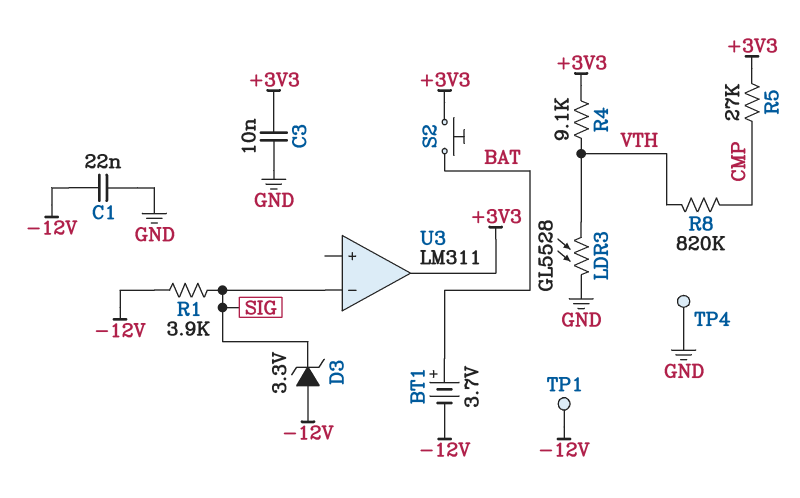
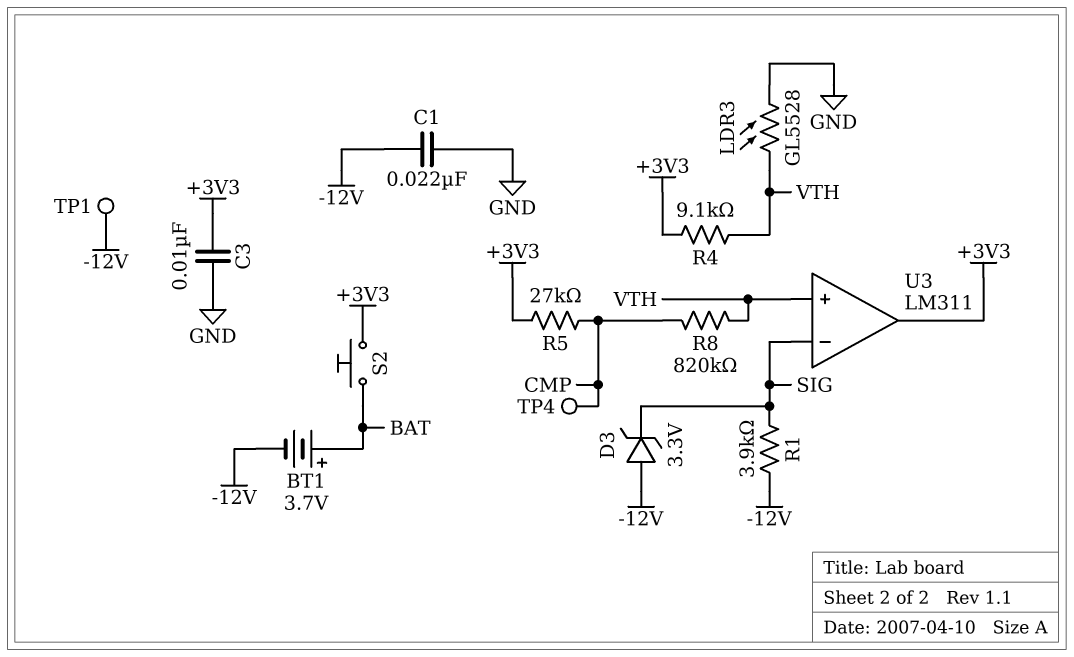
TP4: test point (GND) -> test point (CMP)
U3 pin in+: none -> VTH

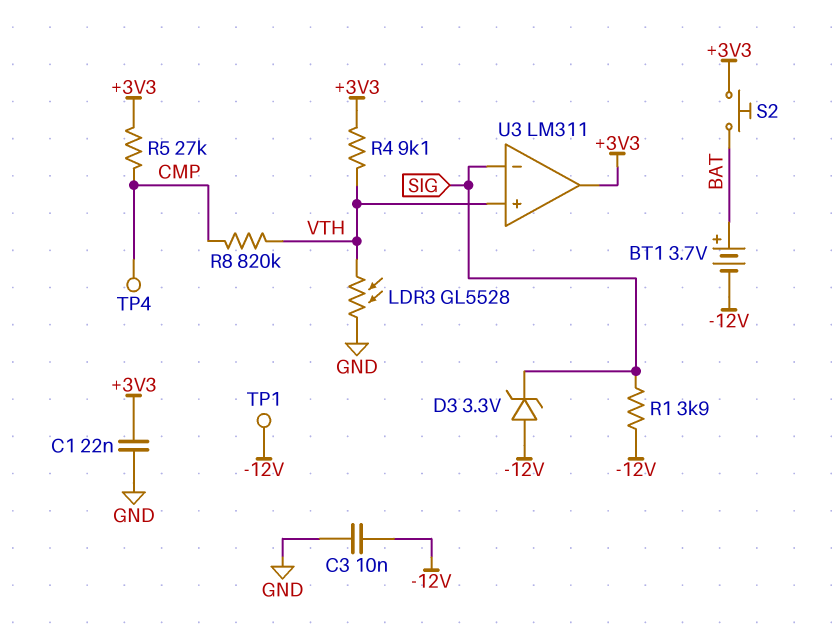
C1: 22nF (-12V, GND) -> 22nF (+3V3, GND)
C3: 10nF (+3V3, GND) -> 10nF (-12V, GND)

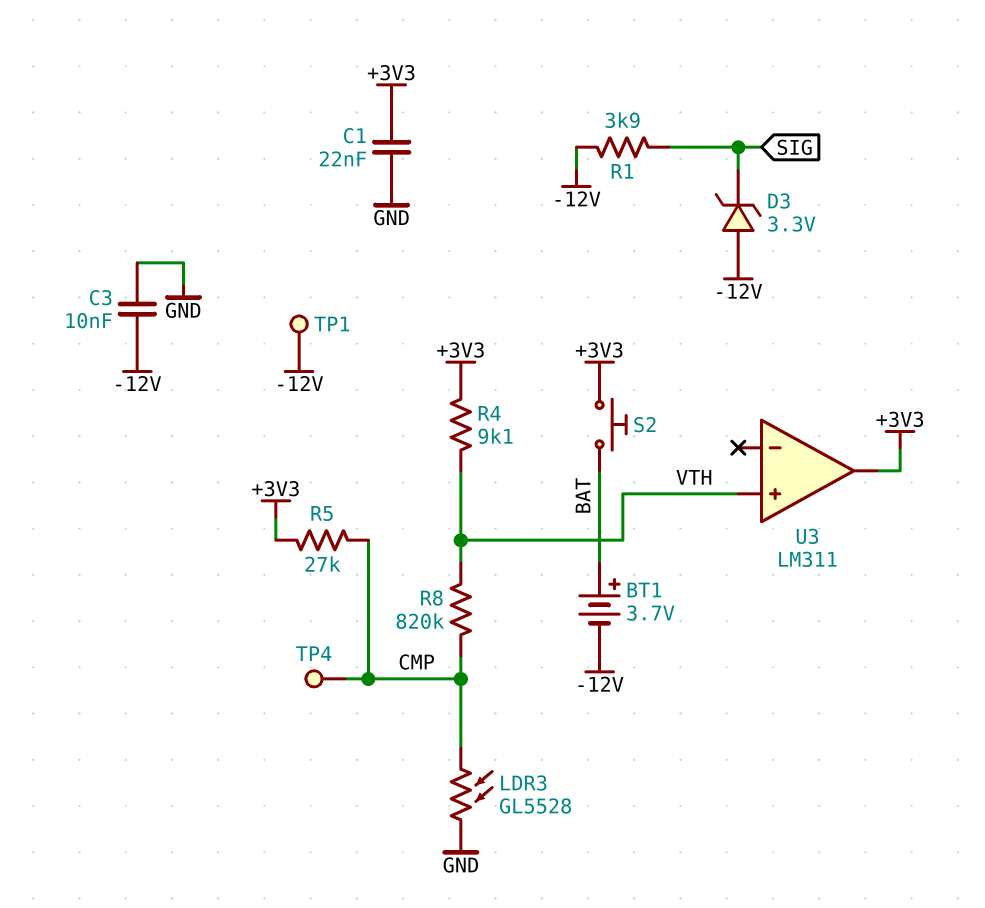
LDR3: GL5528 (GND, VTH) -> GL5528 (CMP, GND)
U3 pin in-: SIG -> none

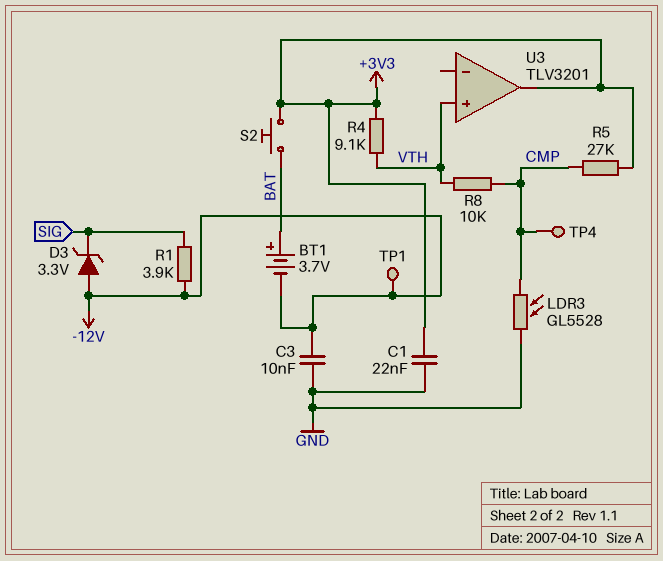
R8: 820k (CMP, VTH) -> 10k (CMP, VTH)
U3: LM311 -> TLV3201

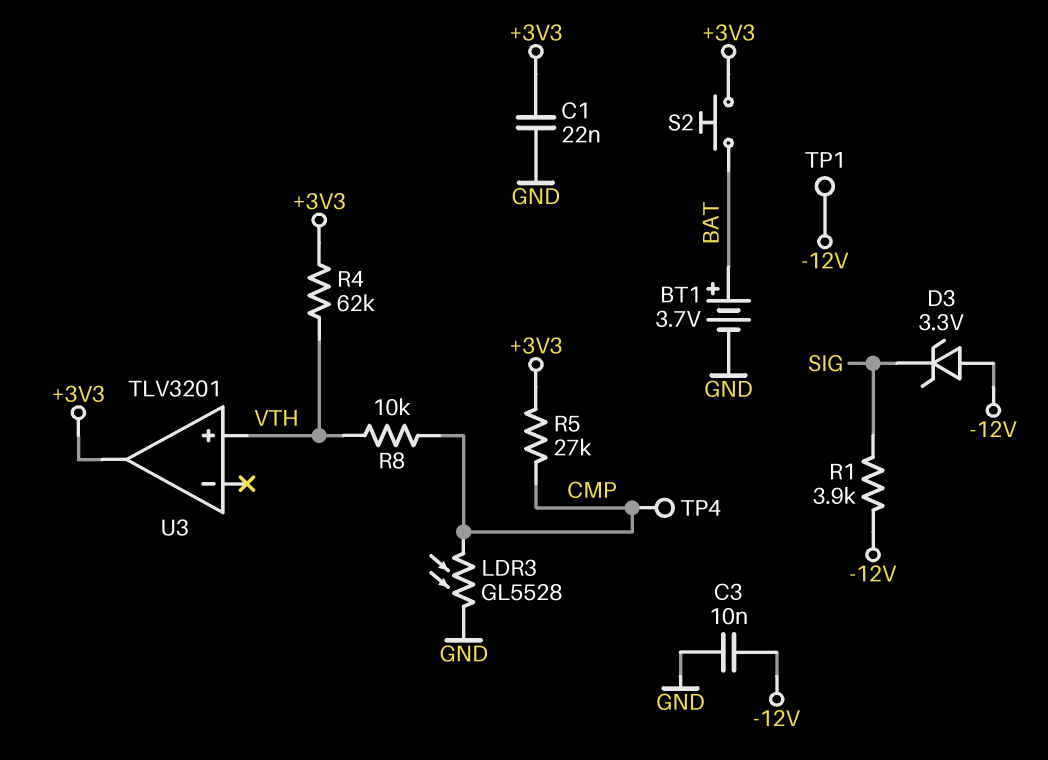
BT1: 3.7V (plus BAT, minus -12V) -> 3.7V (plus BAT, minus GND)
R4: 9.1k (+3V3, VTH) -> 62k (+3V3, VTH)

